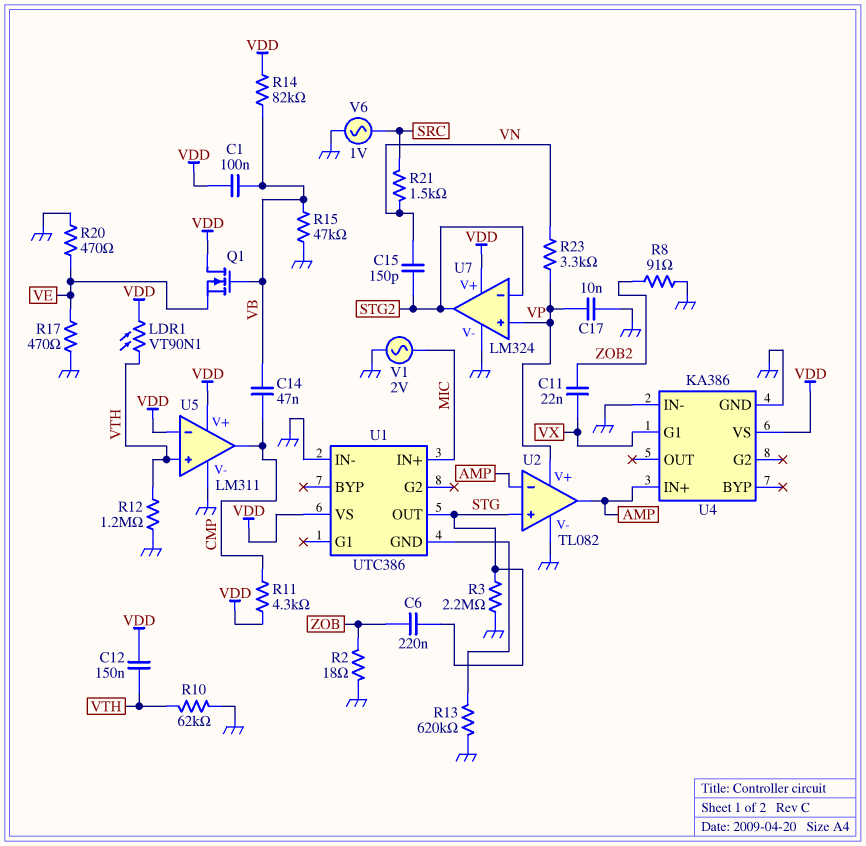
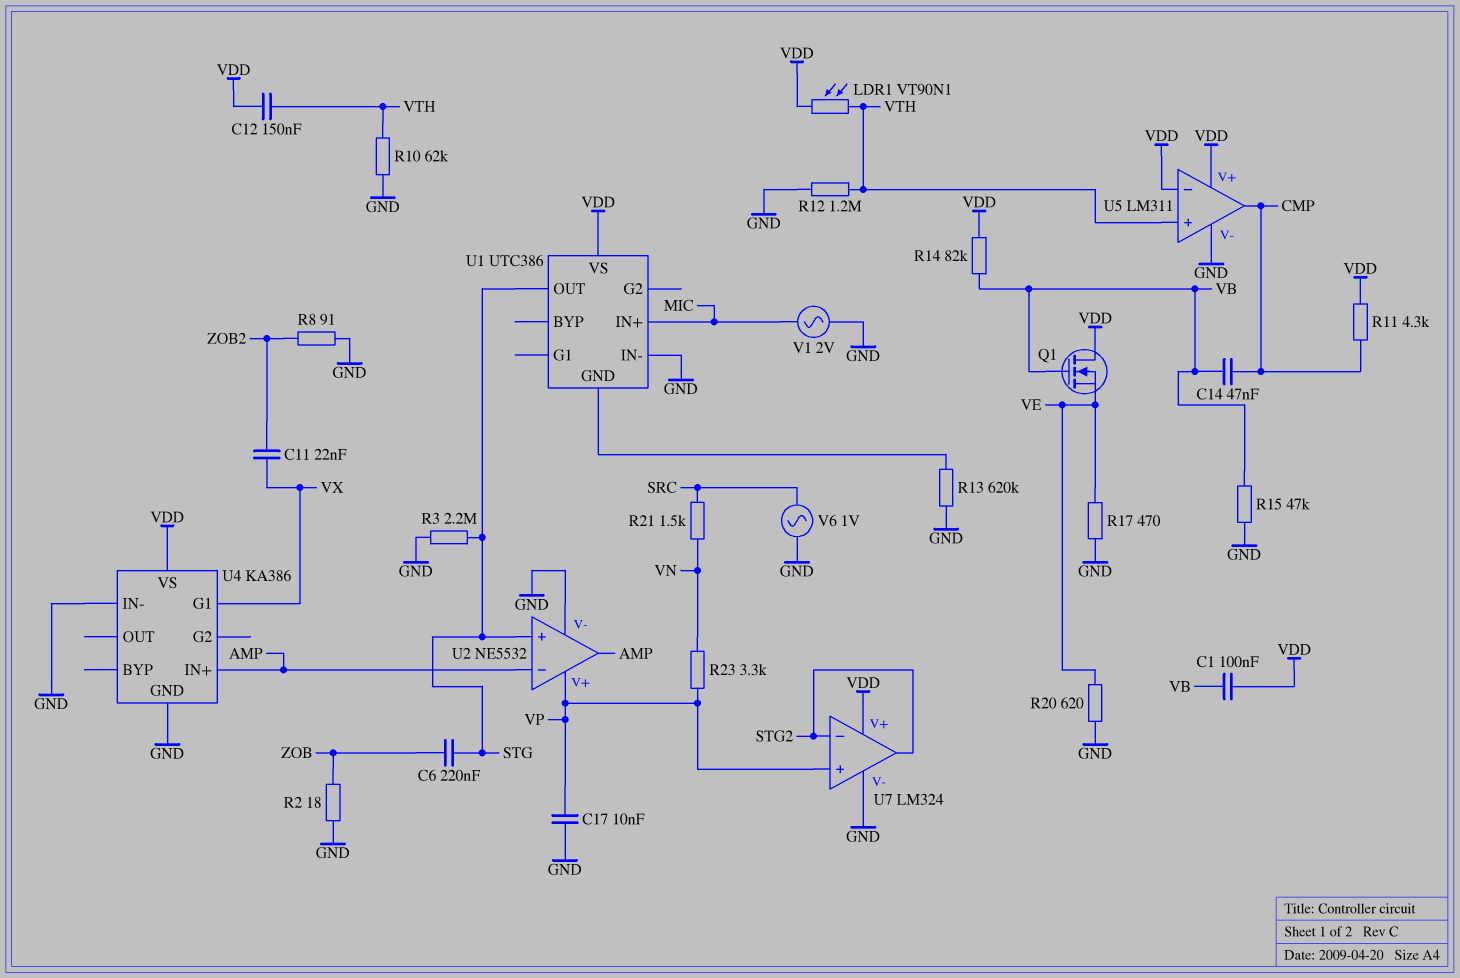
C15: 150pF (STG2, VN) -> none
R20: 470 (GND, VE) -> 620 (GND, VE)
U2: TL082 -> NE5532

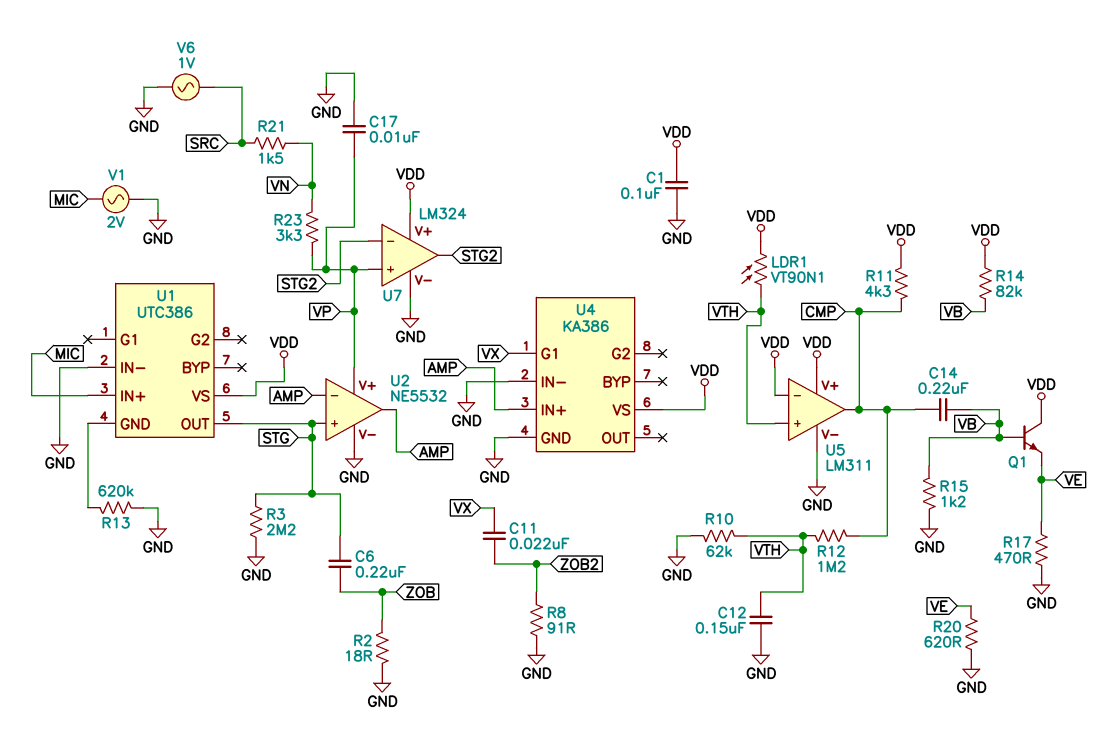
C1: 100nF (VB, VDD) -> 100nF (GND, VDD)
C12: 150nF (VDD, VTH) -> 150nF (GND, VTH)
C14: 47nF (CMP, VB) -> 220nF (CMP, VB)
Q1: NMOS (G VB, D VDD, S VE) -> NPN (B VB, C VDD, E VE)
R12: 1.2M (GND, VTH) -> 1.2M (CMP, VTH)
R15: 47k (GND, VB) -> 1.2k (GND, VB)

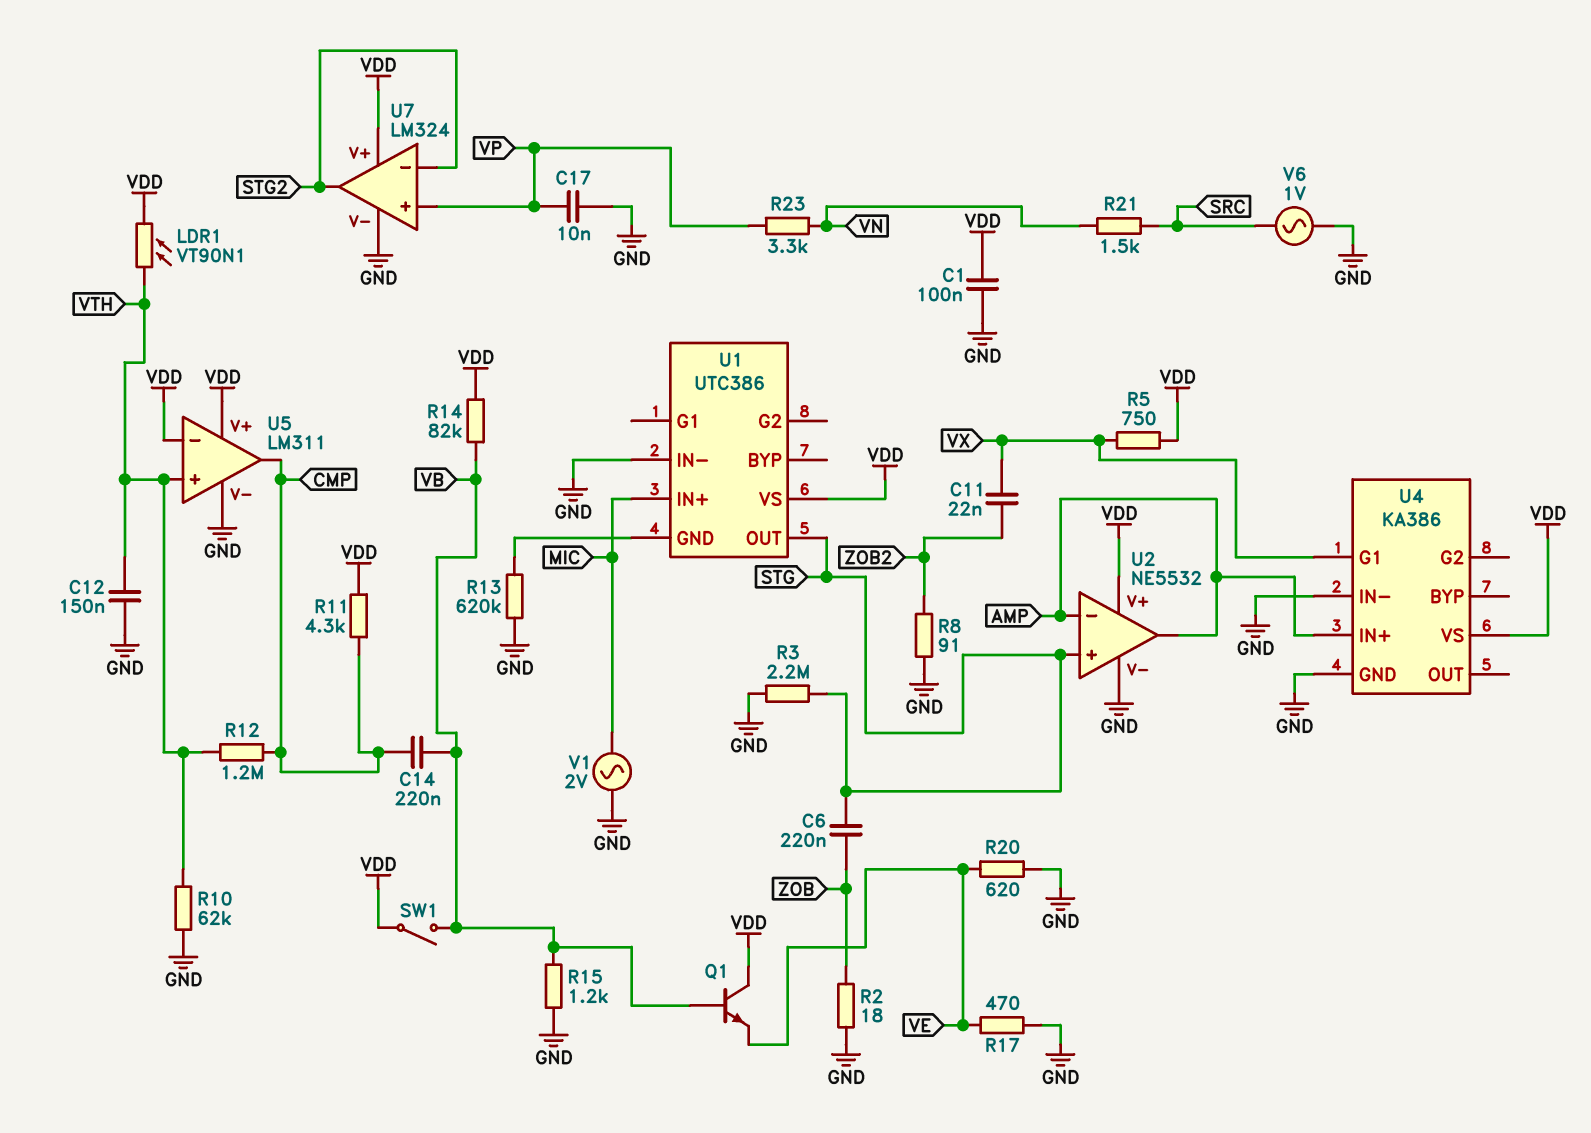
R5: none -> 750 (VDD, VX)
SW1: none -> switch (VB, VDD)
U2 pin V+: VP -> VDD

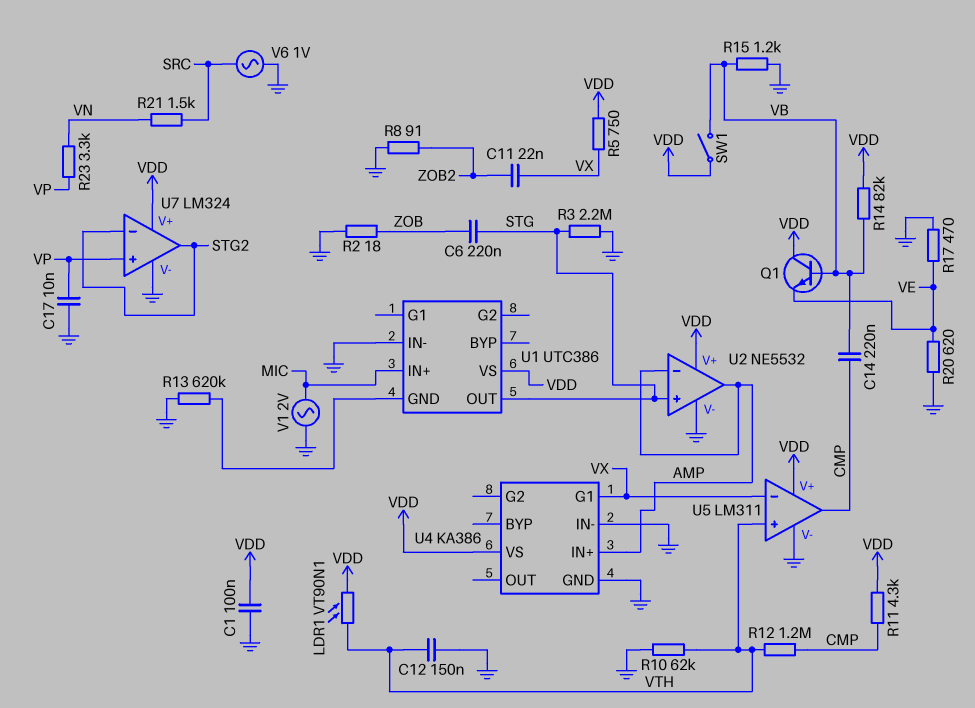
U5 pin in-: VDD -> VX

